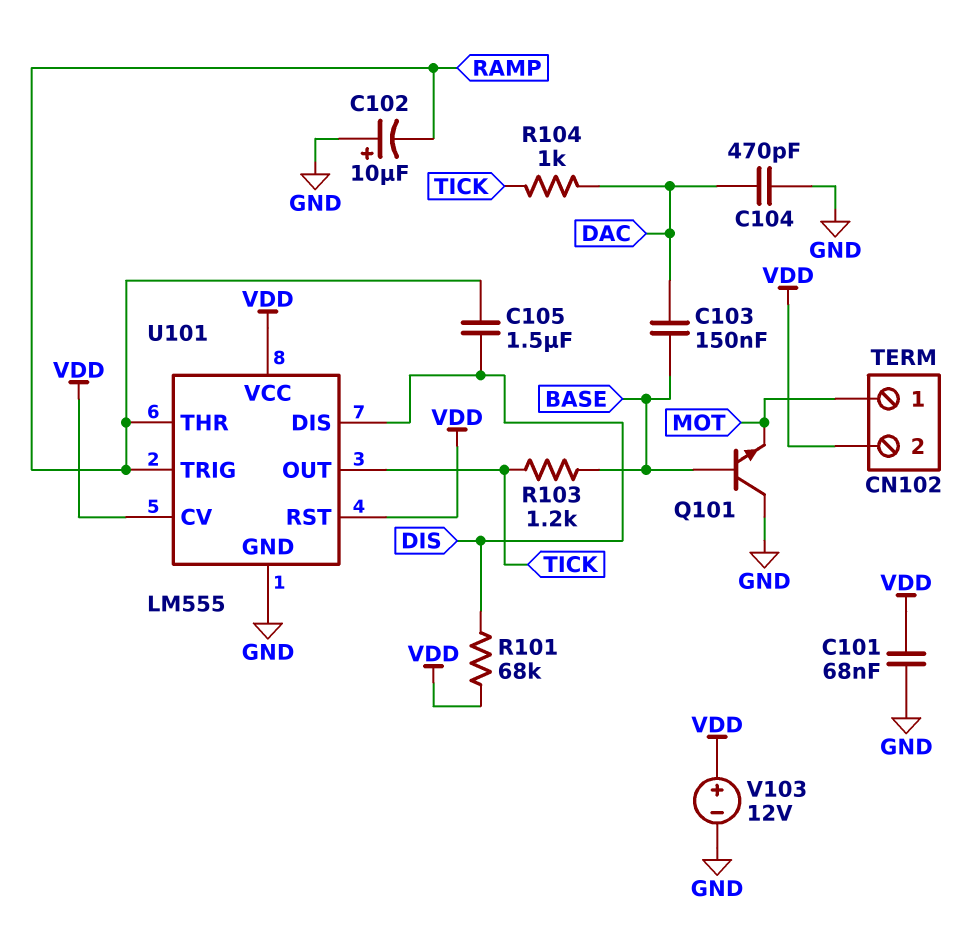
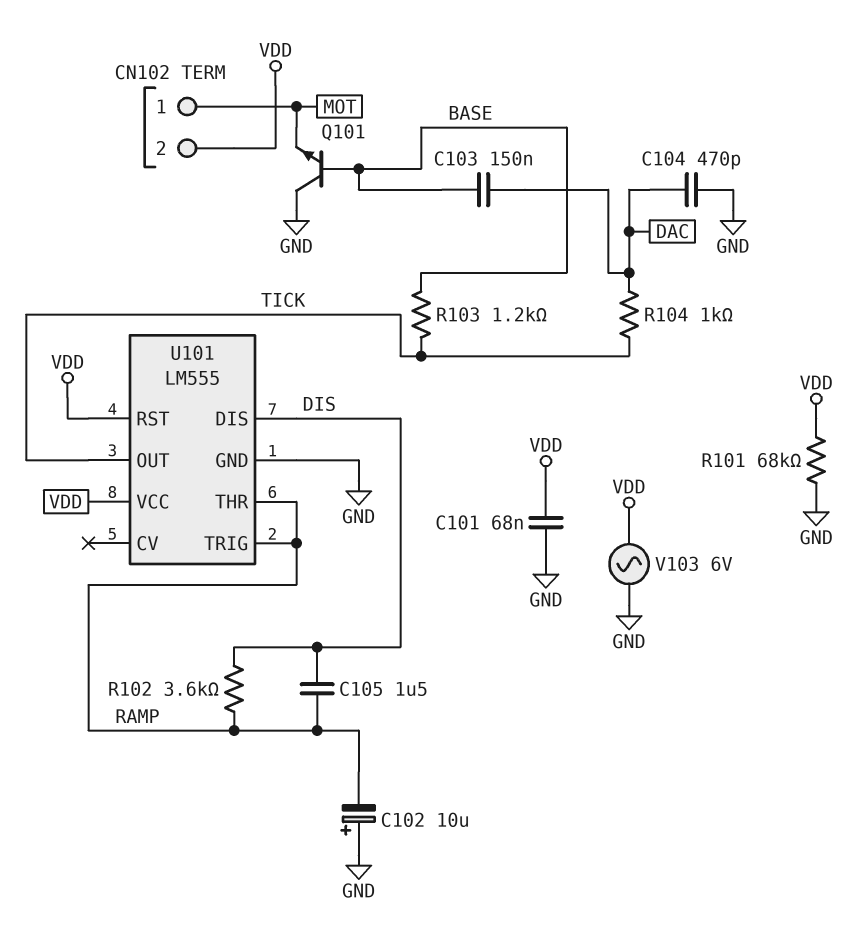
R101: 68k (DIS, VDD) -> 68k (GND, VDD)
R102: none -> 3.6k (DIS, RAMP)
U101 pin CV: VDD -> none
V103: 12V (plus VDD, minus GND) -> AC 6V (GND, VDD)

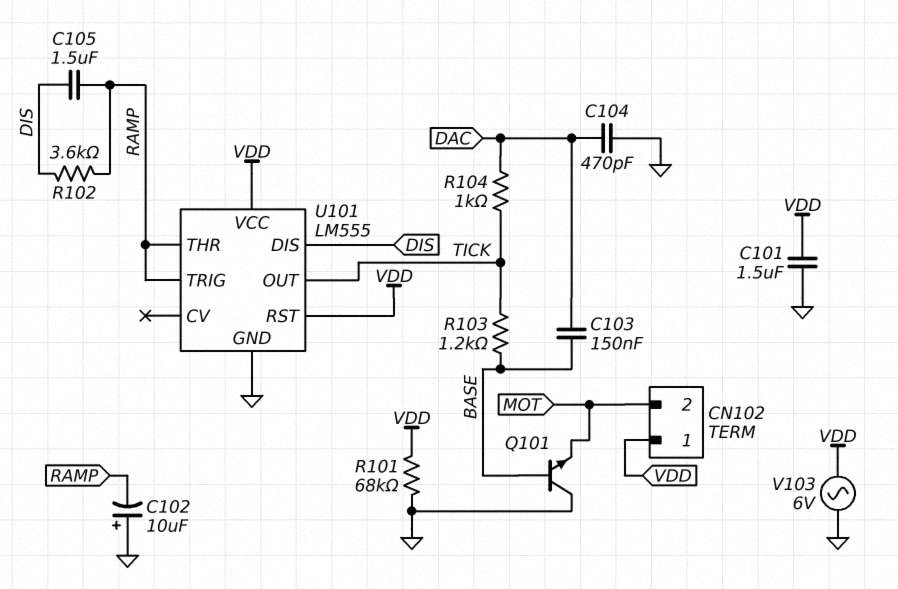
C101: 68nF (GND, VDD) -> 1.5uF (GND, VDD)
CN102 pin 1: MOT -> VDD
CN102 pin 2: VDD -> MOT

